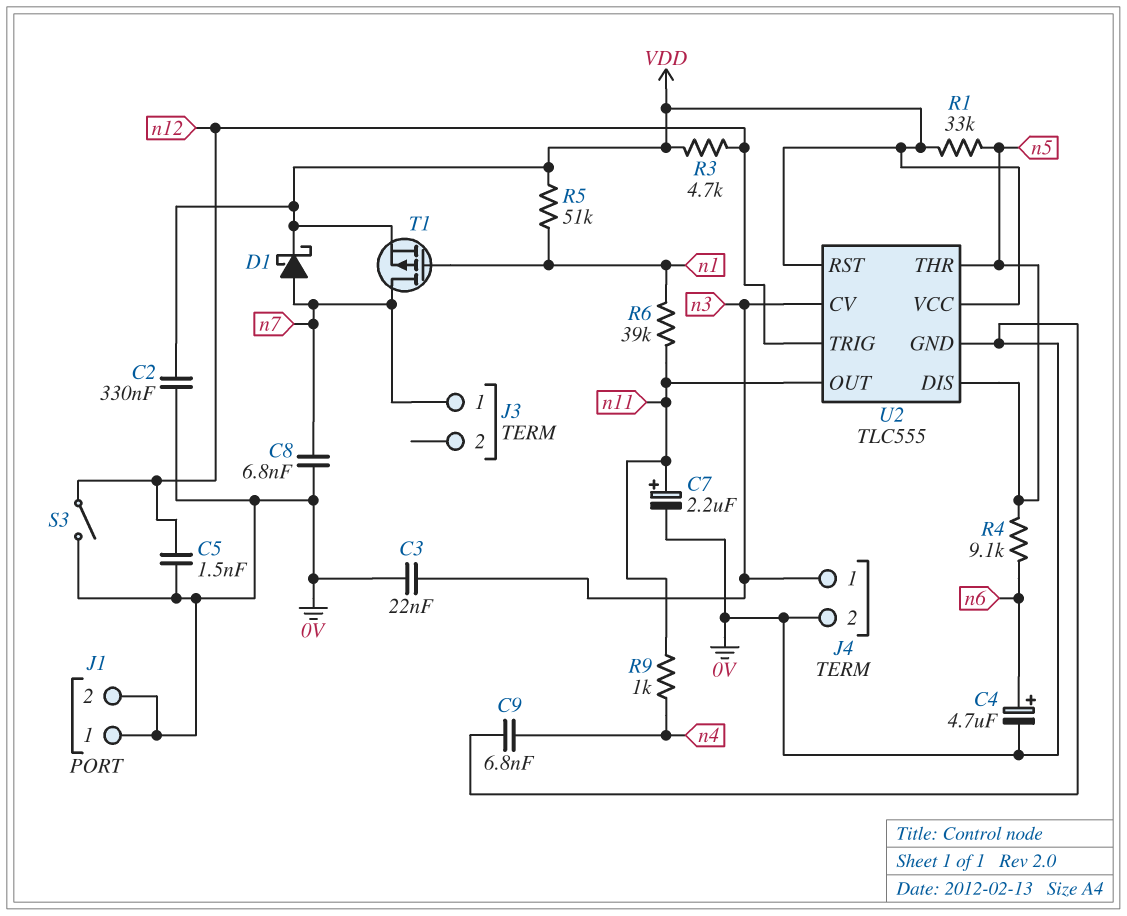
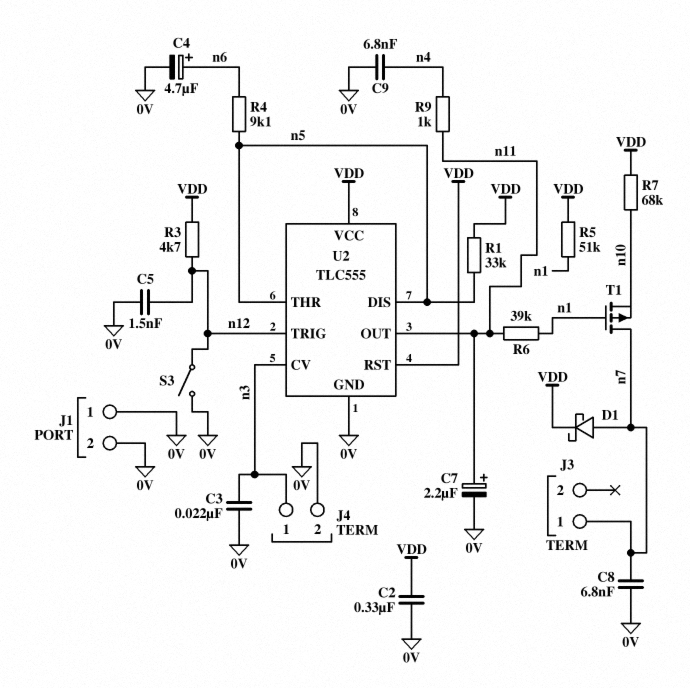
R7: none -> 68k (VDD, n10)
T1: PMOS (G n1, D n7, S VDD) -> PMOS (G n1, D n7, S n10)

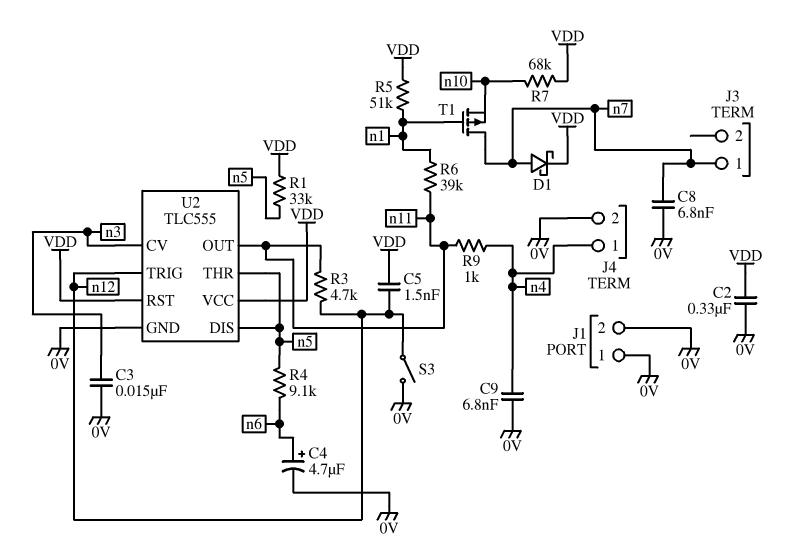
C3: 22nF (0V, n3) -> 15nF (0V, n3)
C5: 1.5nF (0V, n12) -> 1.5nF (VDD, n12)
C7: 2.2uF (plus n11, minus 0V) -> none
J4 pin 1: n3 -> n4
R3: 4.7k (VDD, n12) -> 4.7k (n11, n12)

